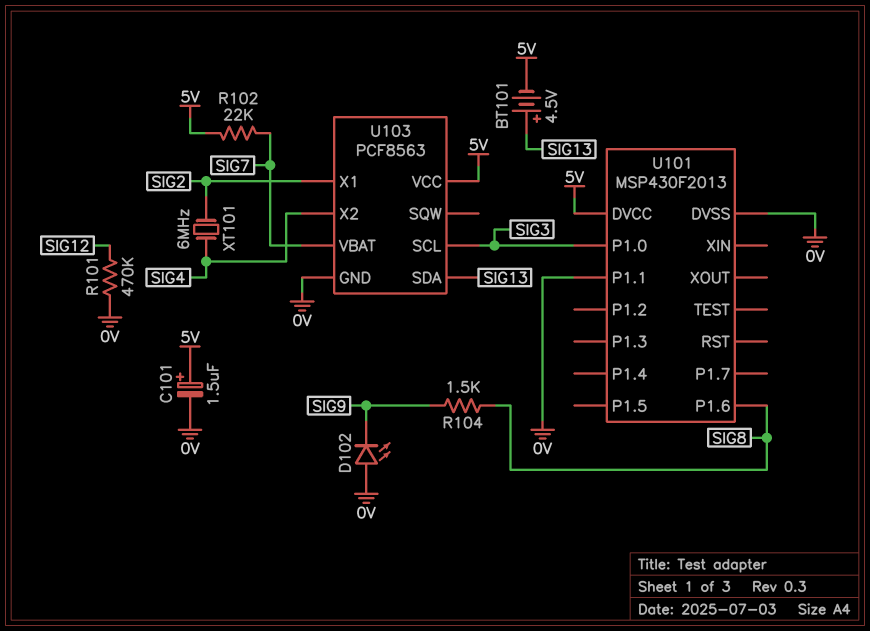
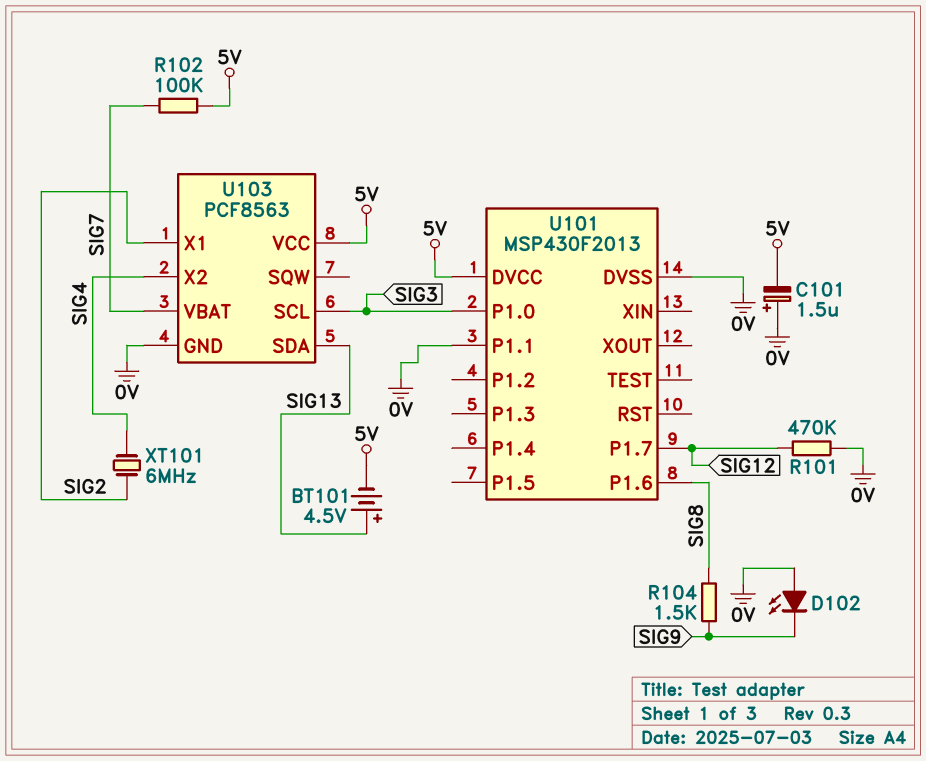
C101: 1.5uF (plus 5V, minus 0V) -> 1.5uF (plus 0V, minus 5V)
R102: 22k (5V, SIG7) -> 100k (5V, SIG7)
U101 pin P1.7: none -> SIG12

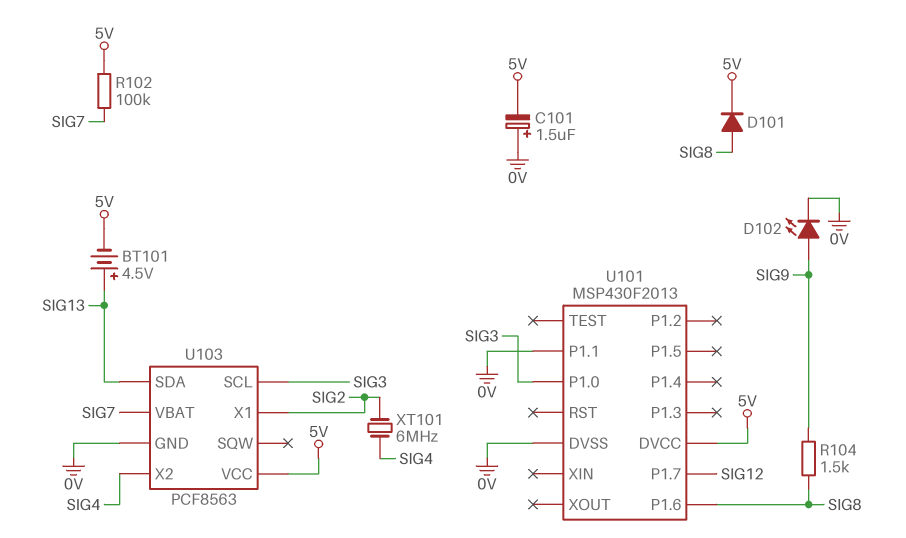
D101: none -> diode (A SIG8, K 5V)
D102: LED (A 0V, K SIG9) -> LED (A SIG9, K 0V)
R101: 470k (0V, SIG12) -> none

